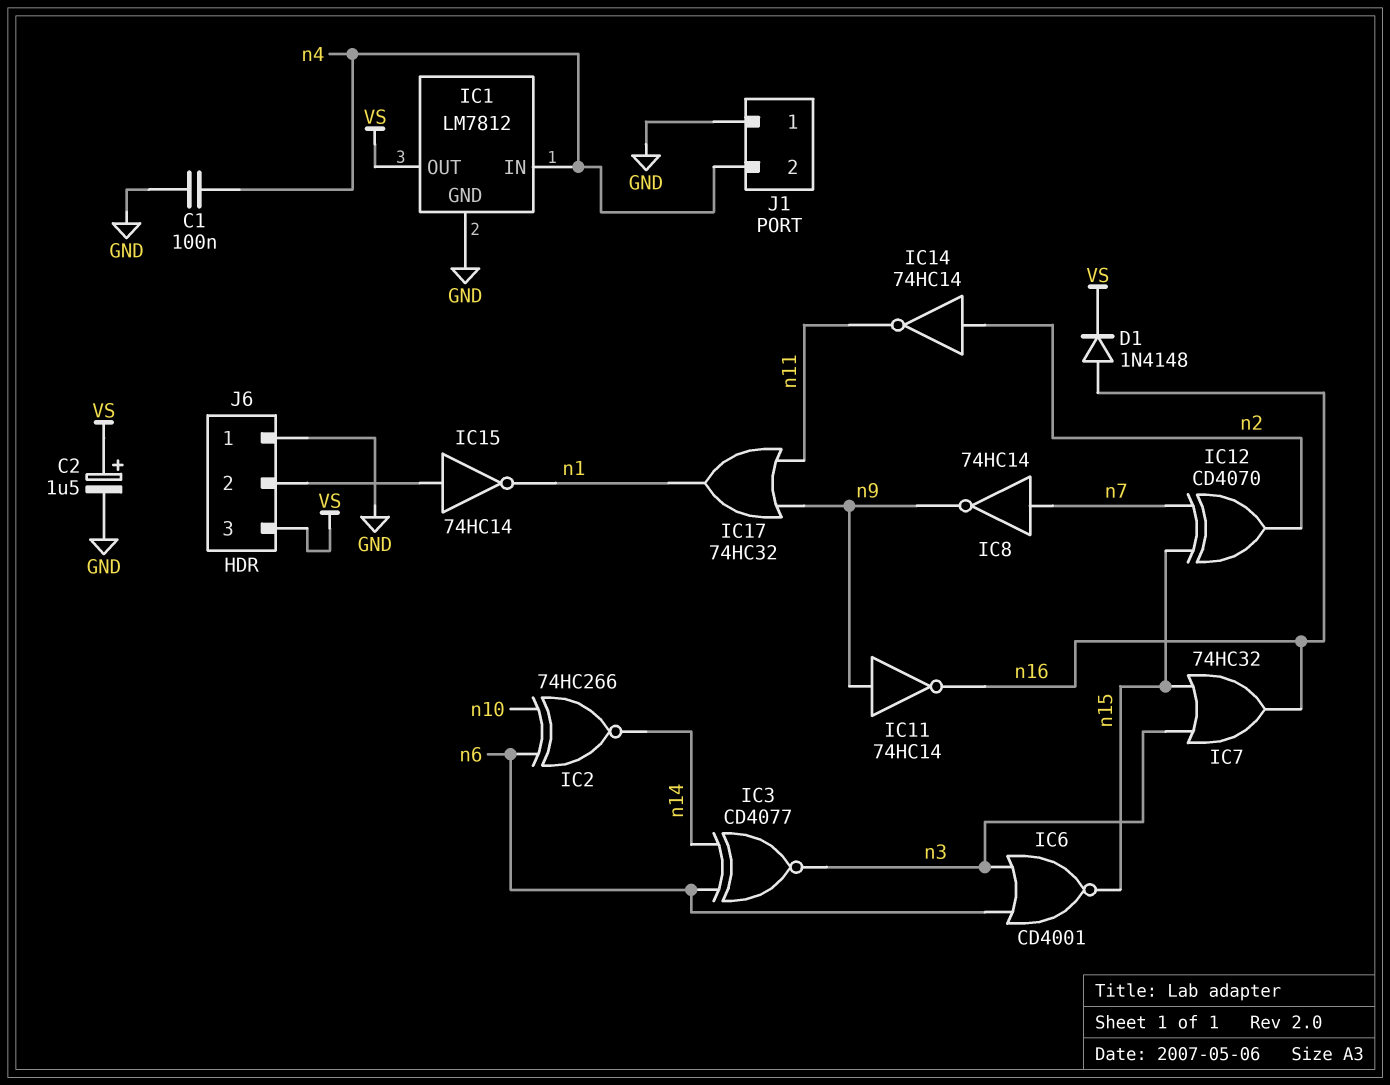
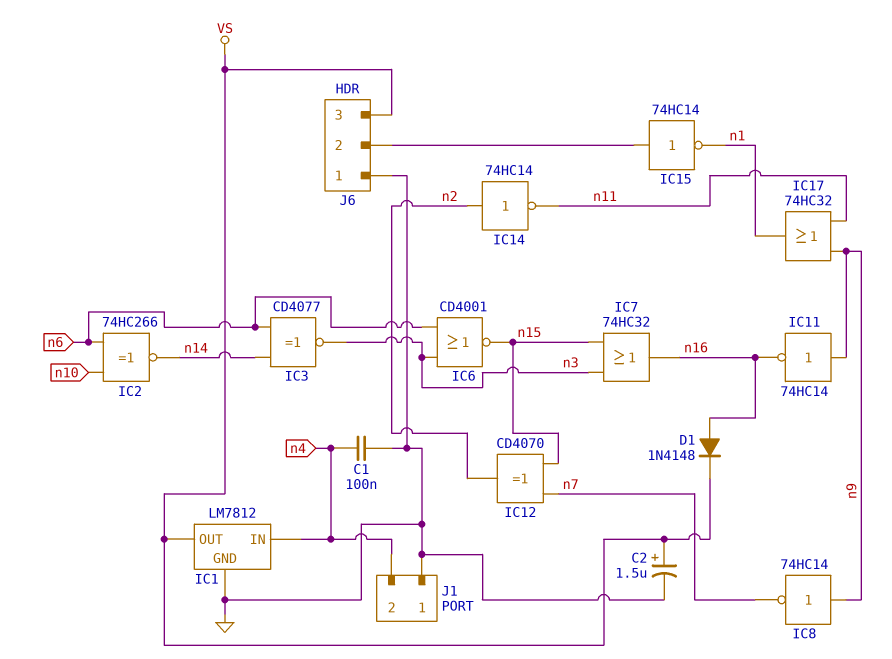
IC8: NOT 74HC14 (in n7, out n9) -> NOT 74HC14 (in n9, out n7)

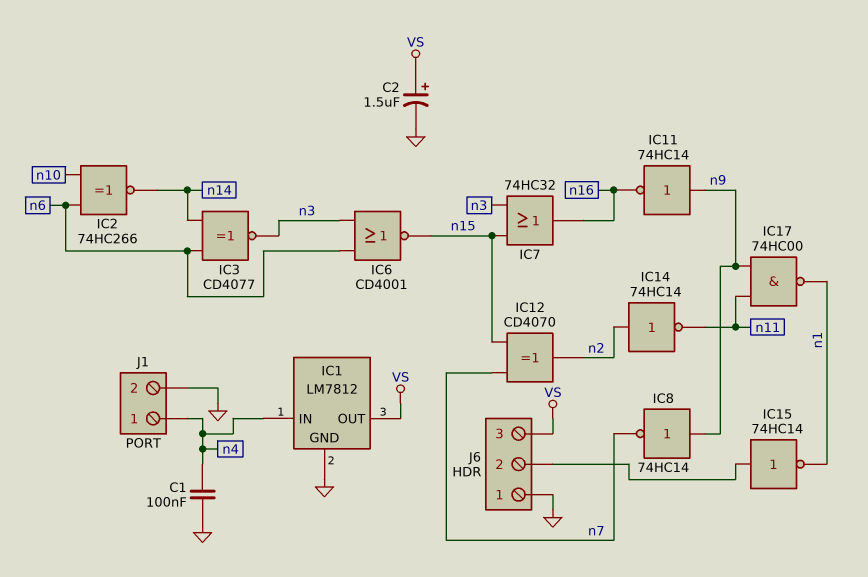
D1: diode 1N4148 (A n16, K VS) -> none
IC17: OR 74HC32 (in n9, in n11, out n1) -> NAND 74HC00 (in n9, in n11, out n1)
J1 pin 1: GND -> n4
J1 pin 2: n4 -> GND

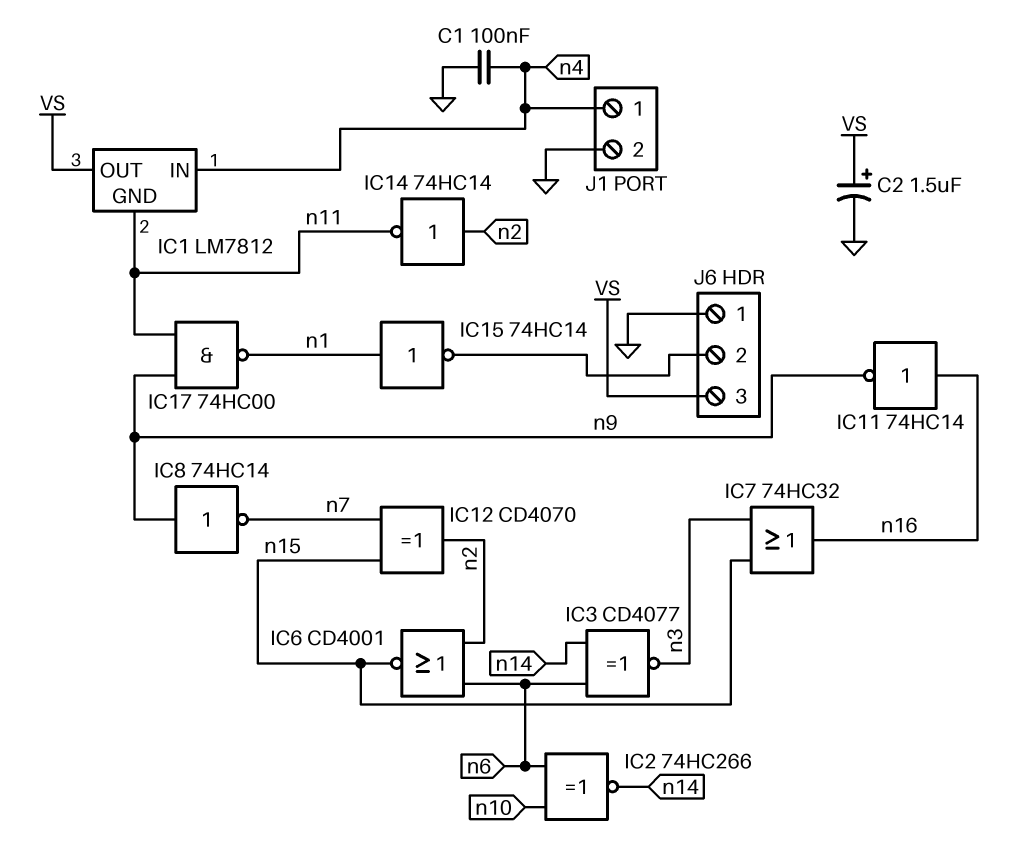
IC1 pin GND: GND -> n11
IC6: NOR CD4001 (in n3, in n6, out n15) -> NOR CD4001 (in n2, in n6, out n15)
IC11: NOT 74HC14 (in n9, out n16) -> NOT 74HC14 (in n16, out n9)
IC15: NOT 74HC14 (in J6/2, out n1) -> NOT 74HC14 (in n1, out J6/2)

